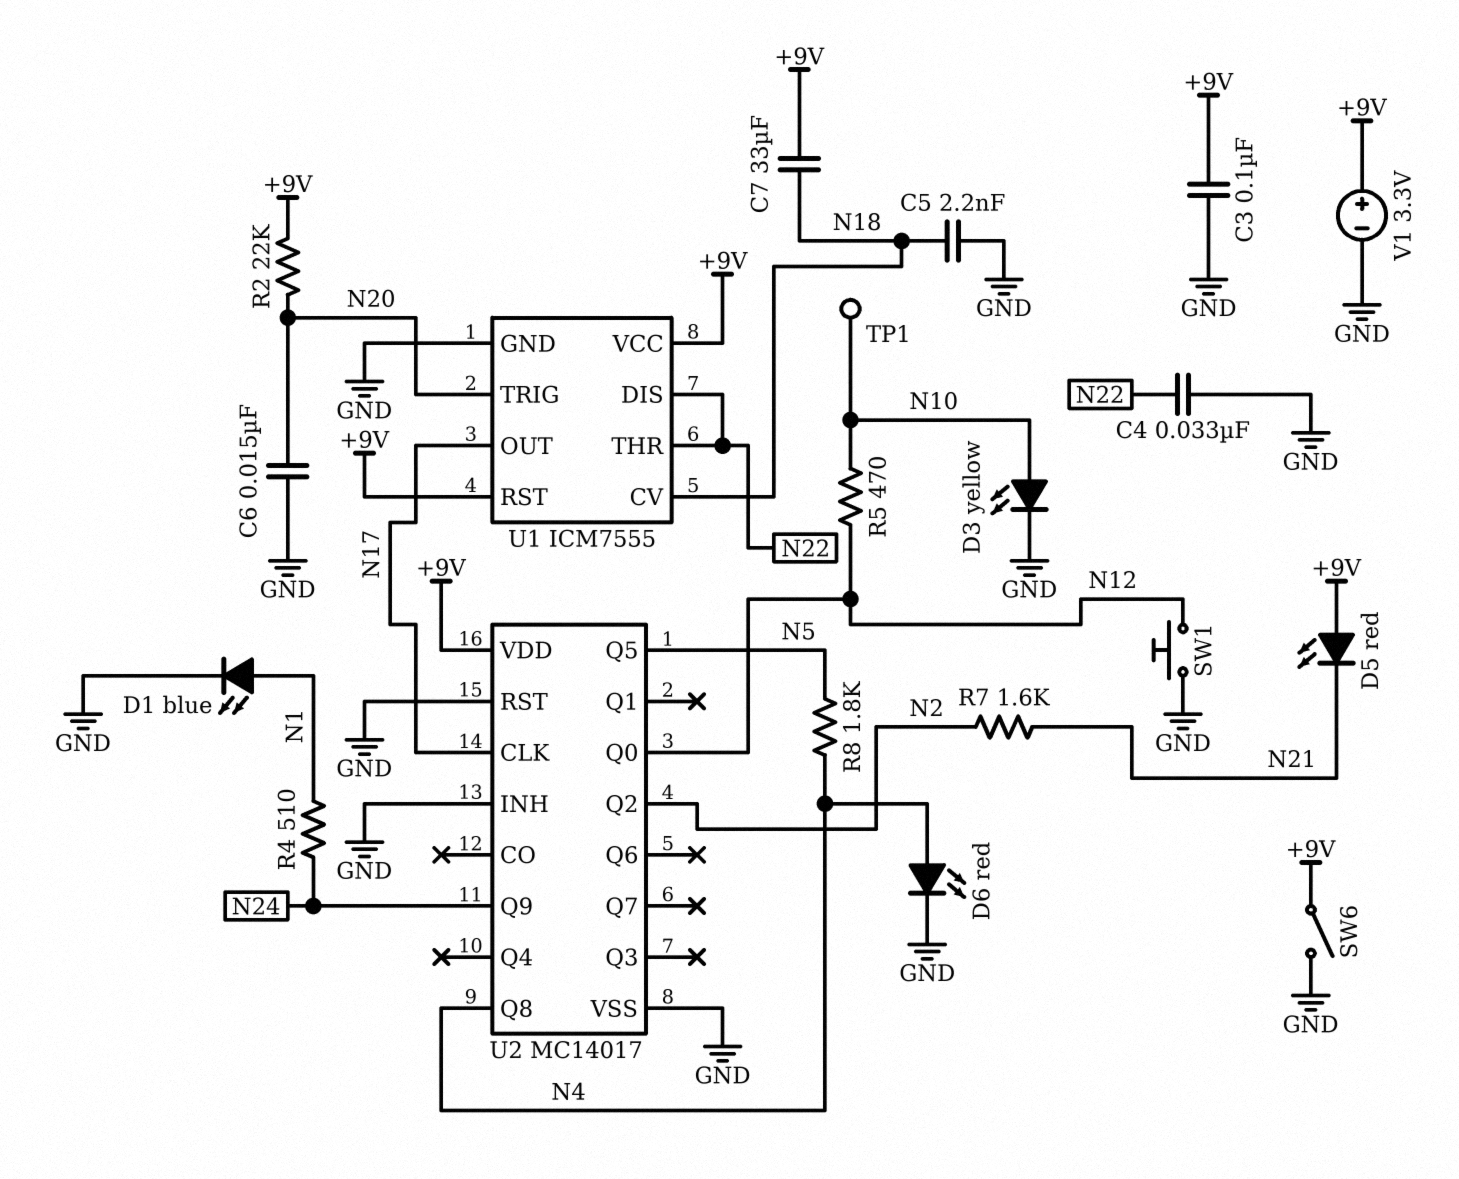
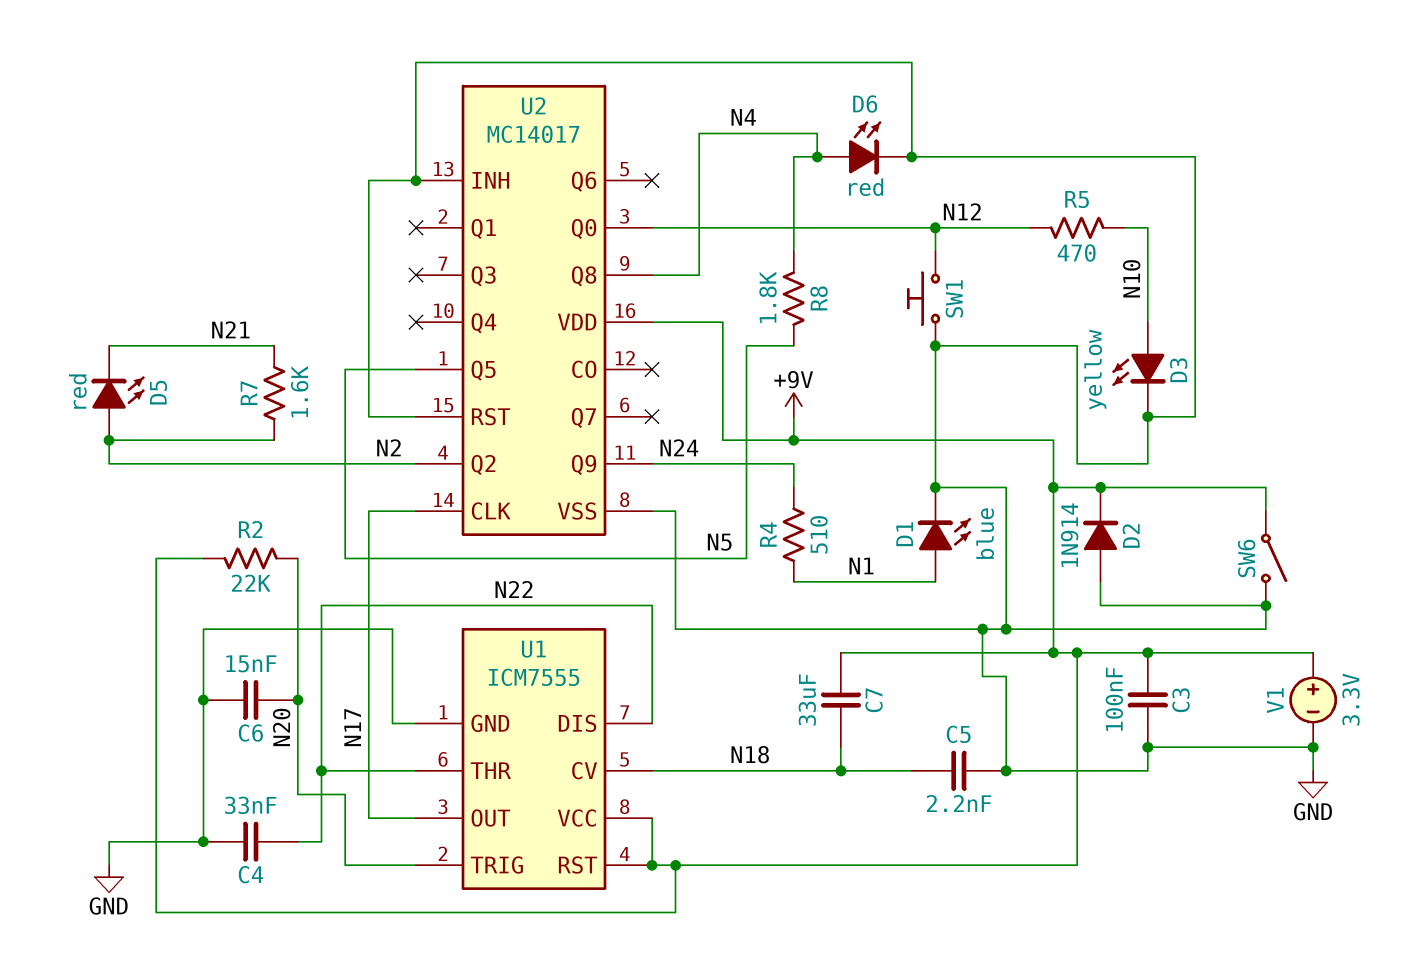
D2: none -> diode 1N914 (A GND, K +9V)
D5: LED red (A +9V, K N21) -> LED red (A N2, K N21)
TP1: test point (N10) -> none

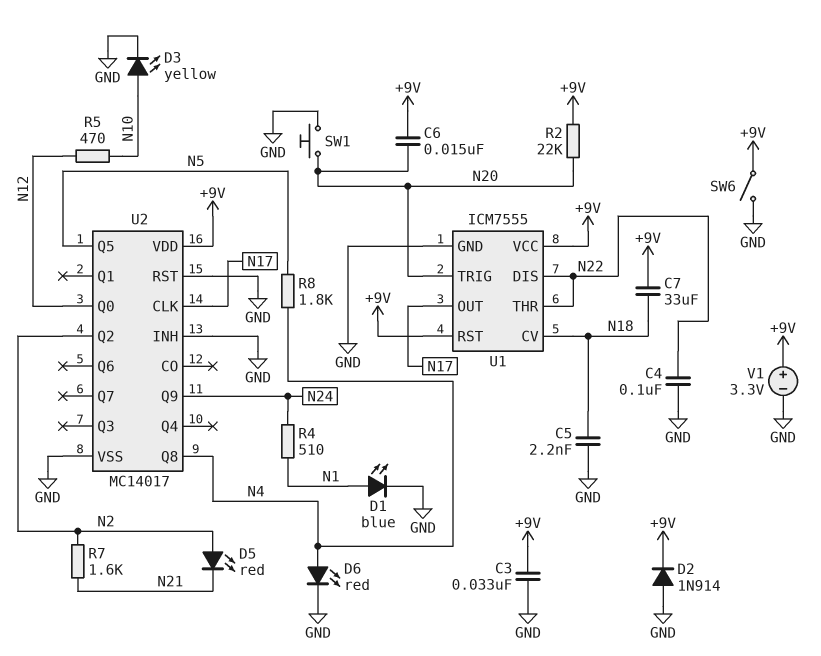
C3: 100nF (+9V, GND) -> 33nF (+9V, GND)
C4: 33nF (GND, N22) -> 100nF (GND, N22)
C6: 15nF (GND, N20) -> 15nF (+9V, N20)
SW1: button (GND, N12) -> button (GND, N20)

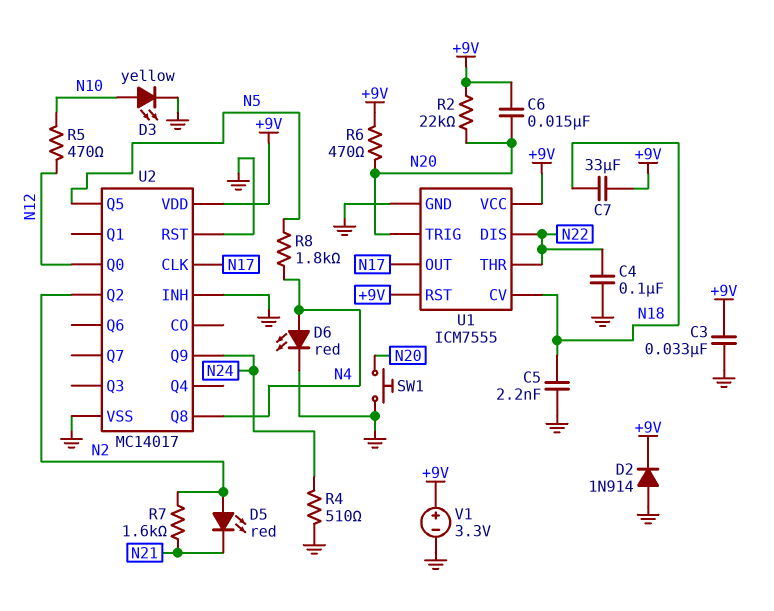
D1: LED blue (A N1, K GND) -> none
R4: 510 (N1, N24) -> 510 (GND, N24)
R6: none -> 470 (+9V, N20)
SW6: switch (+9V, GND) -> none

